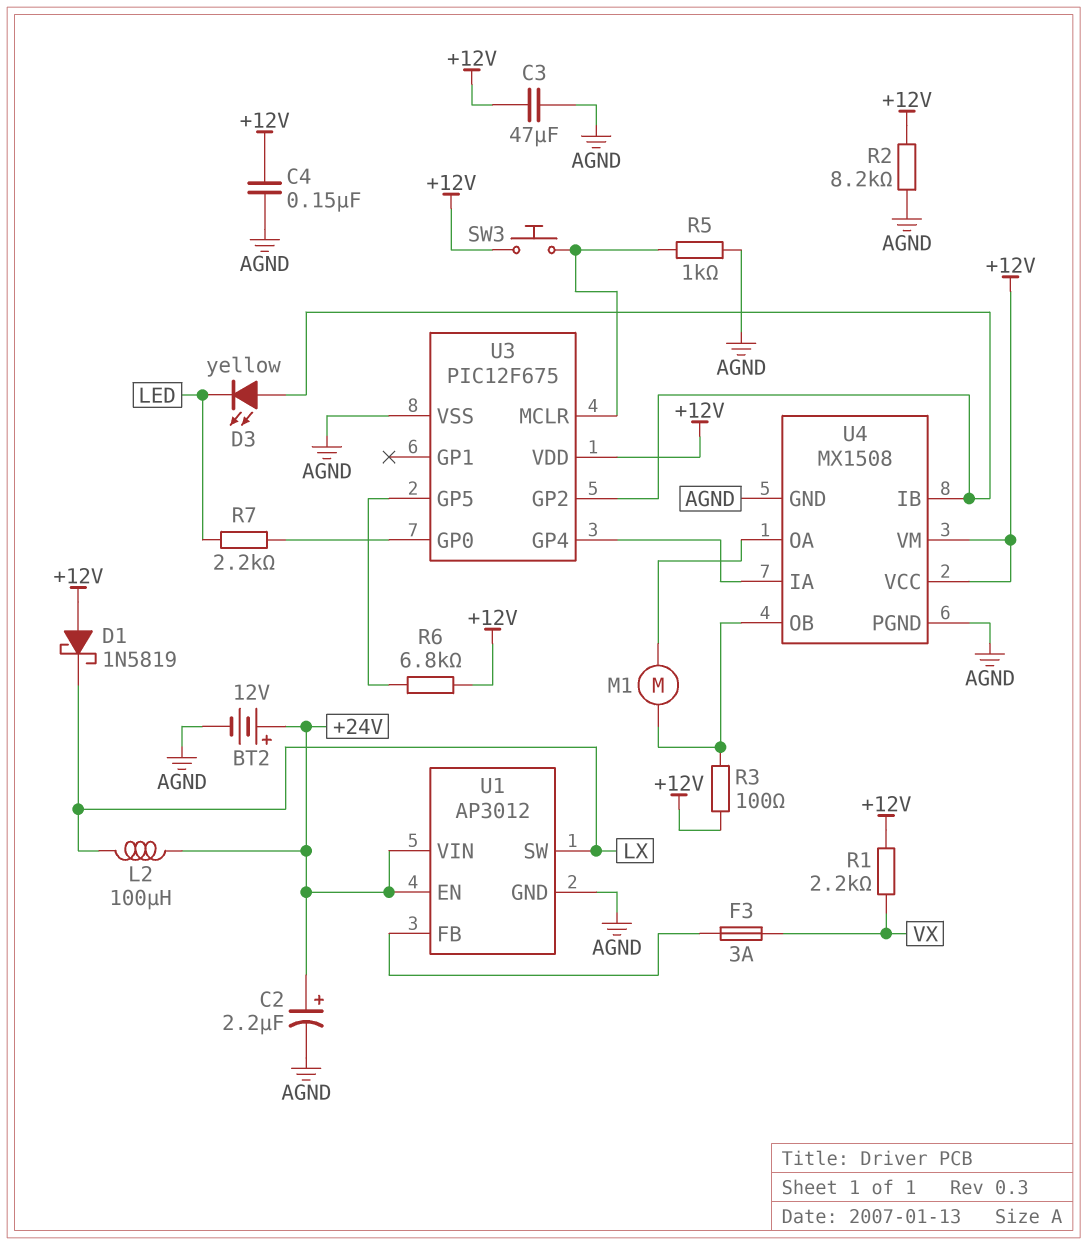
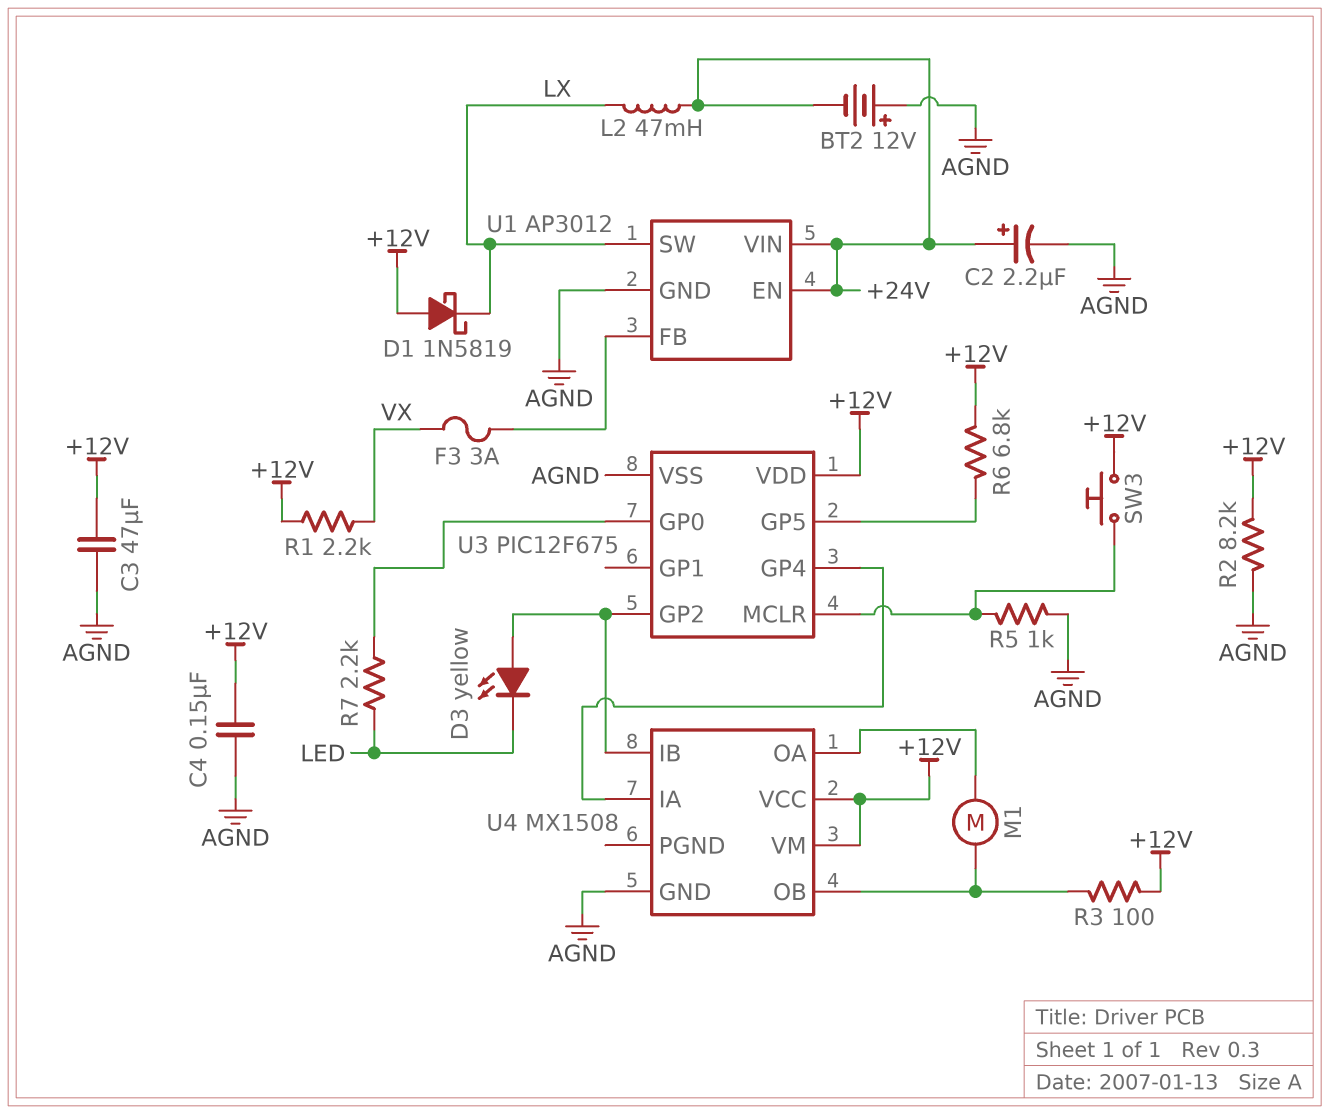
BT2: 12V (plus +24V, minus AGND) -> 12V (plus AGND, minus +24V)
L2: 100uH (+24V, LX) -> 47mH (+24V, LX)
U4 pin PGND: AGND -> none

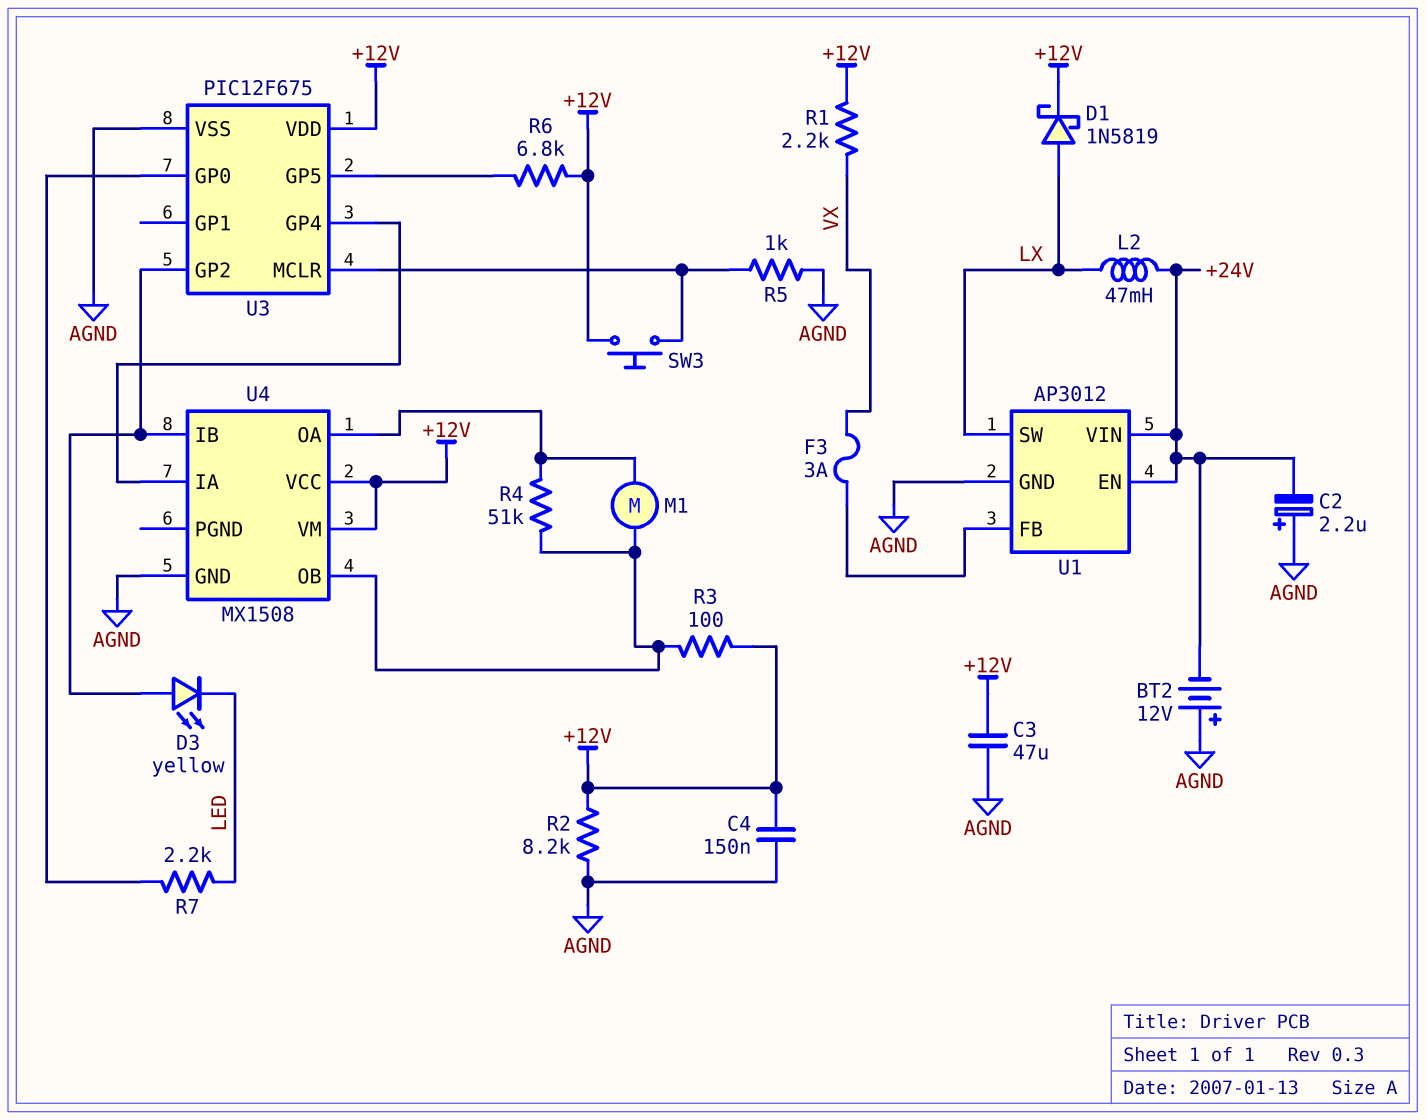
C2: 2.2uF (plus +24V, minus AGND) -> 2.2uF (plus AGND, minus +24V)
D1: schottky 1N5819 (A +12V, K LX) -> schottky 1N5819 (A LX, K +12V)
R4: none -> 51k (U4/OA, U4/OB)

